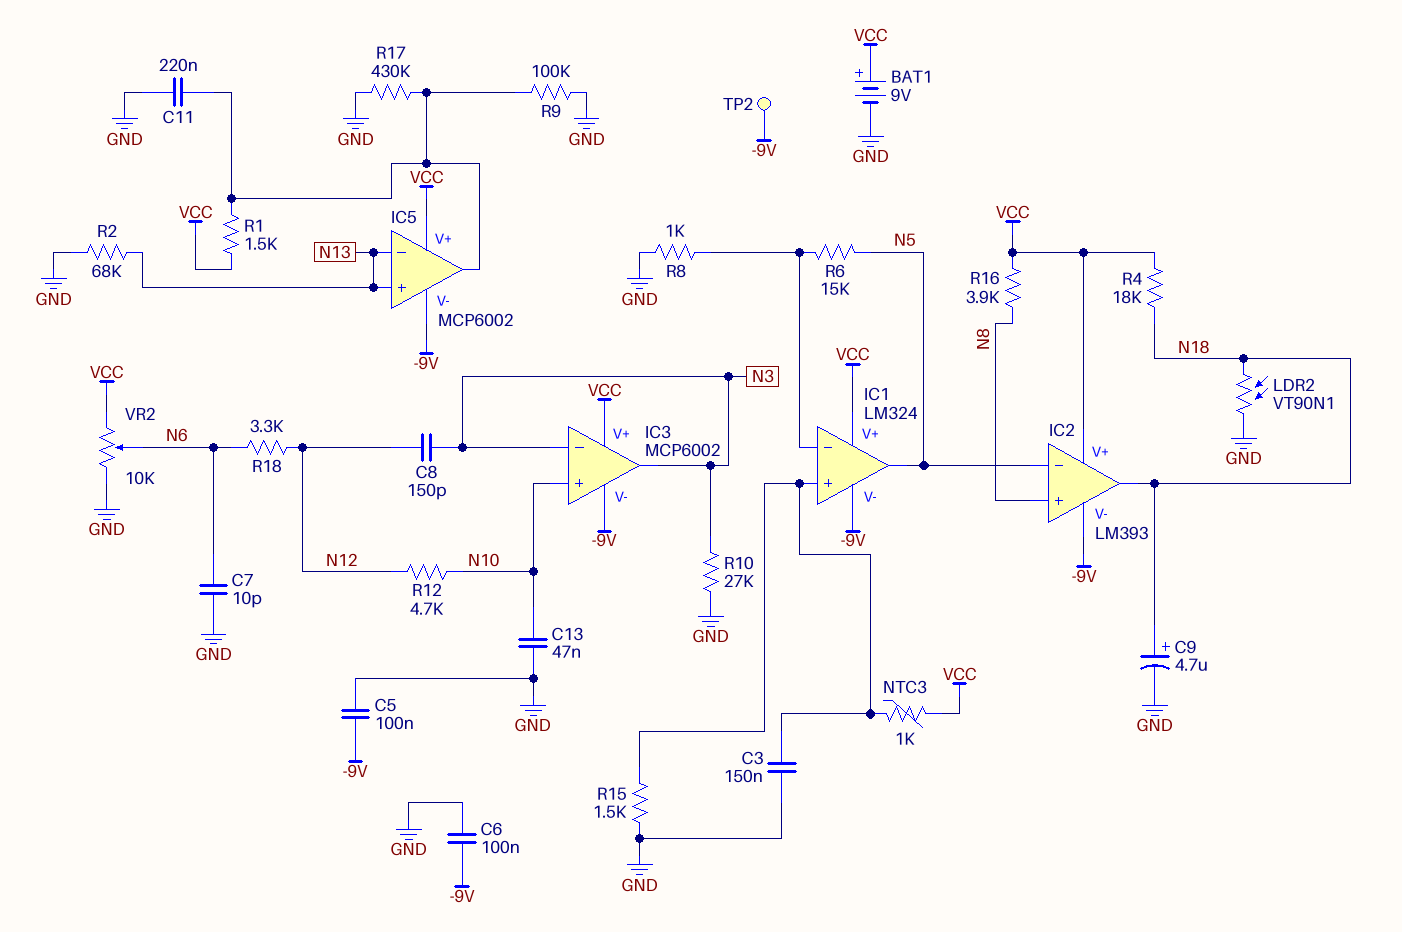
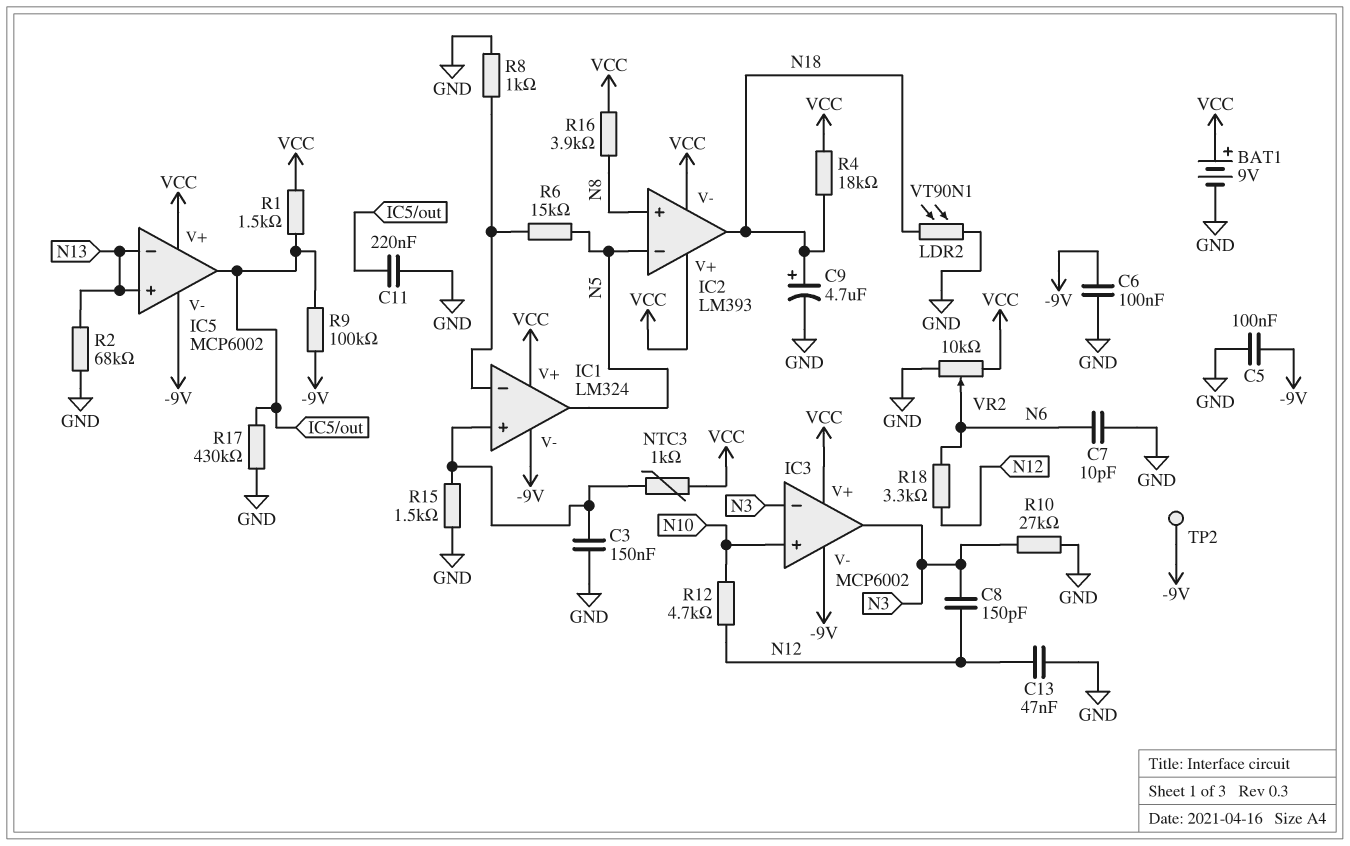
C13: 47nF (GND, N10) -> 47nF (GND, N12)
IC2 pin V-: -9V -> VCC
R9: 100k (GND, IC5/out) -> 100k (-9V, IC5/out)

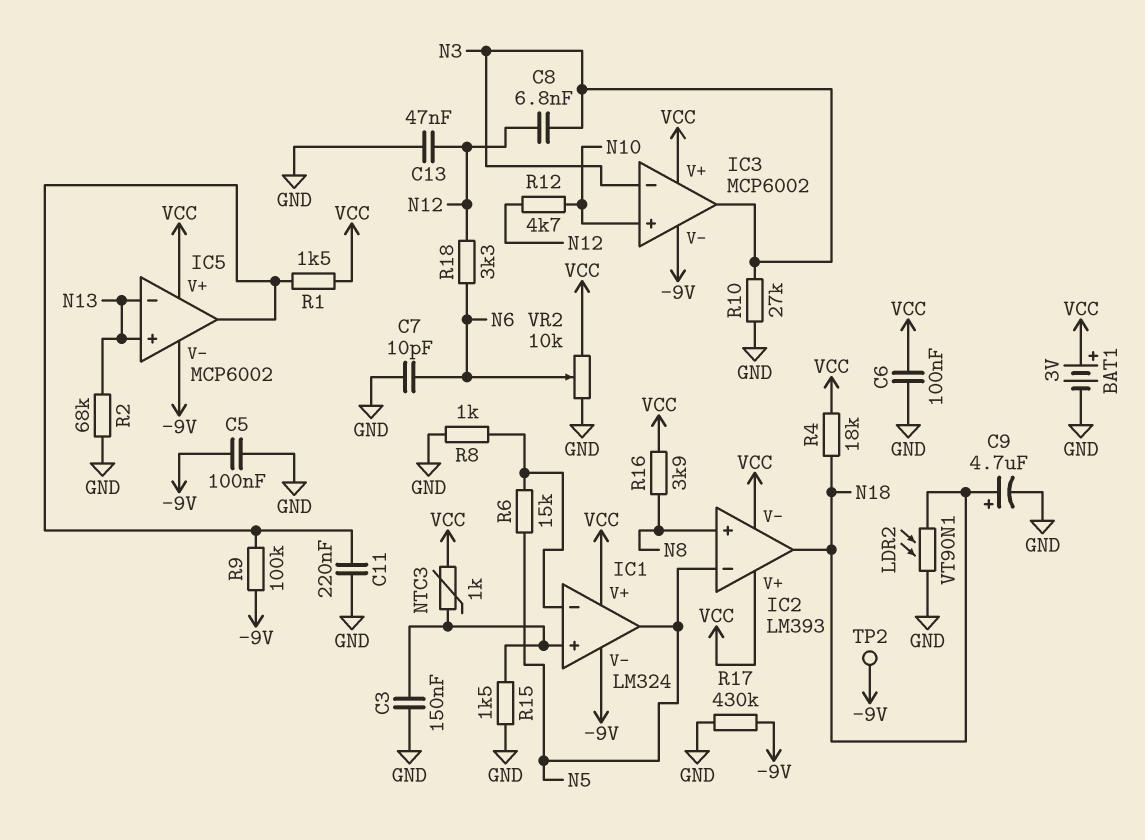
BAT1: 9V (plus VCC, minus GND) -> 3V (plus VCC, minus GND)
C6: 100nF (-9V, GND) -> 100nF (GND, VCC)
C8: 150pF (N3, N12) -> 6.8nF (N3, N12)
R17: 430k (GND, IC5/out) -> 430k (-9V, GND)

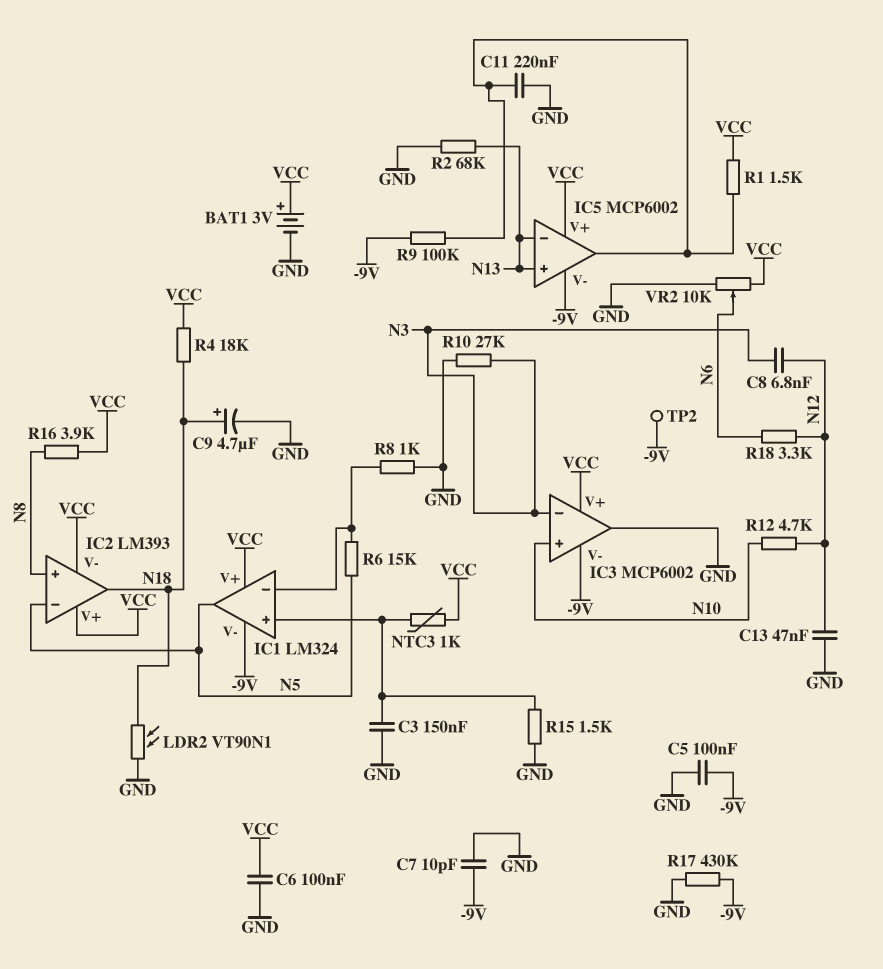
C7: 10pF (GND, N6) -> 10pF (-9V, GND)
IC3 pin out: N3 -> GND

